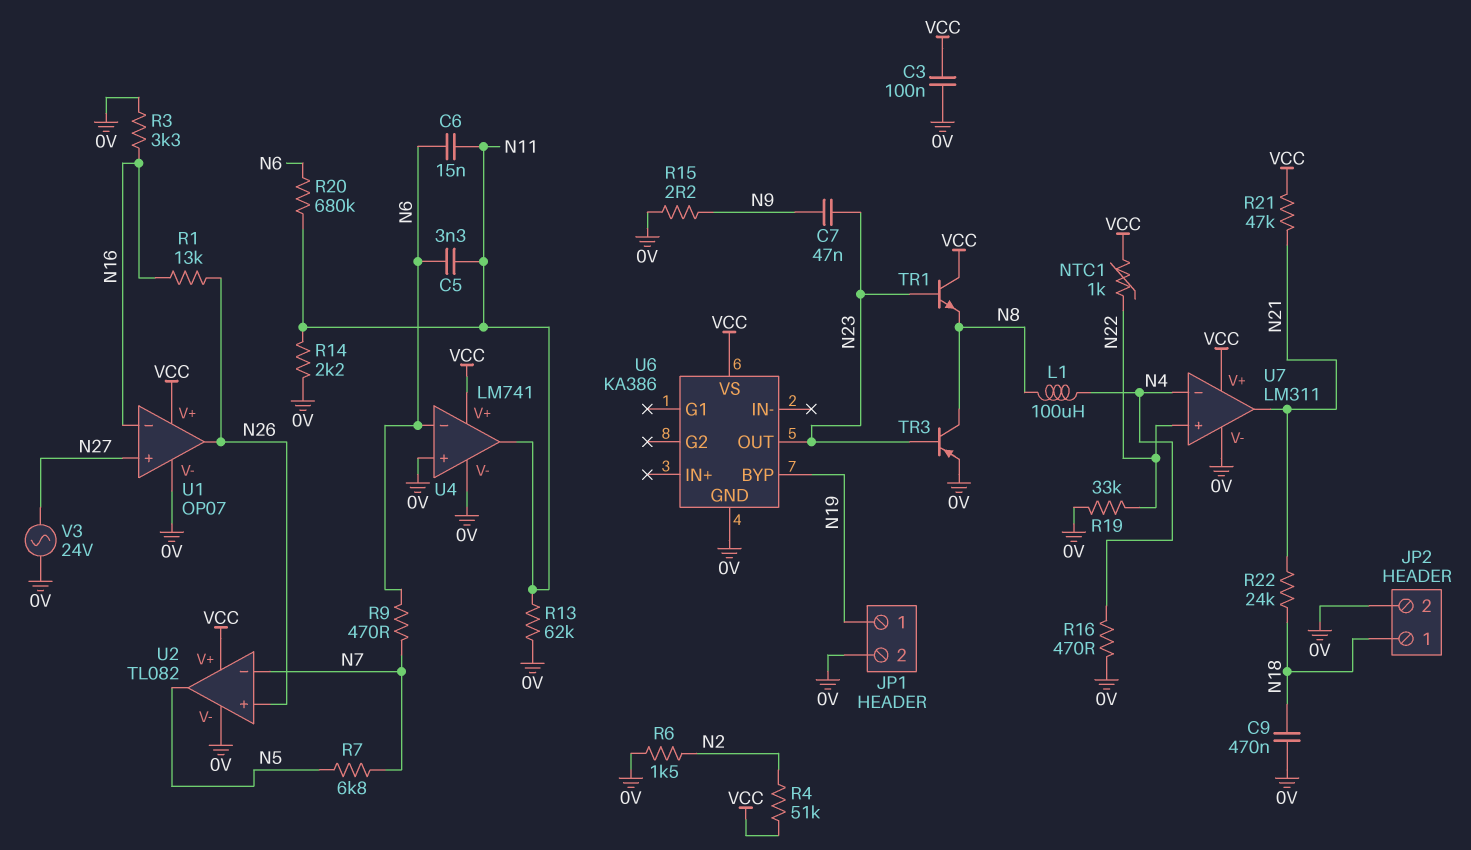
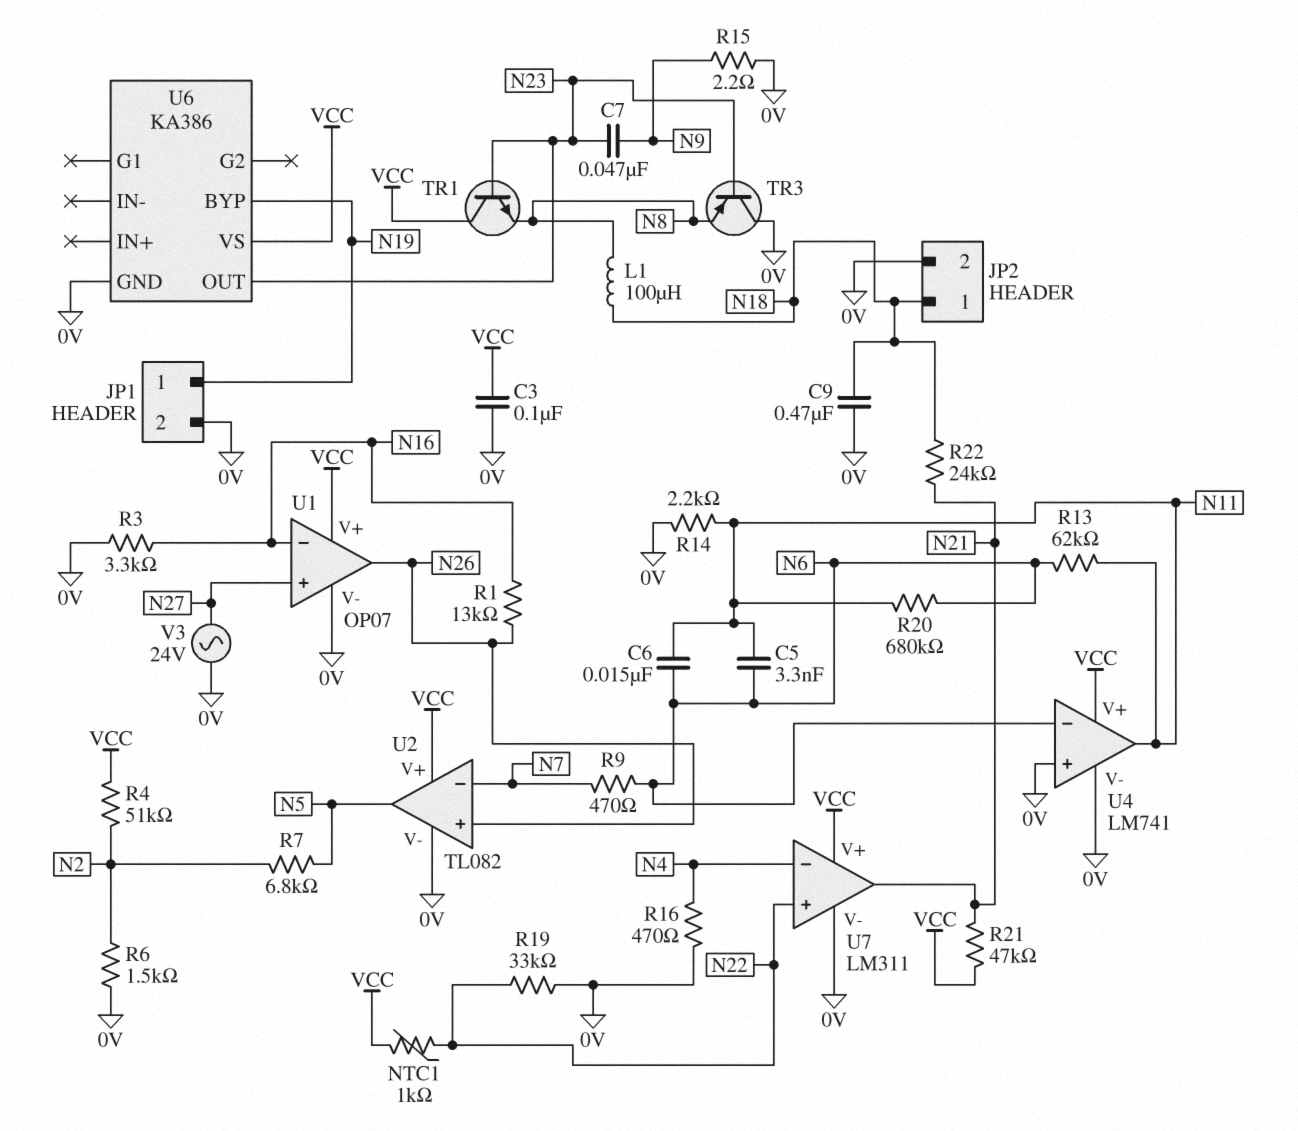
L1: 100uH (N4, N8) -> 100uH (N8, N18)
R7: 6.8k (N5, N7) -> 6.8k (N2, N5)
R13: 62k (0V, N11) -> 62k (N6, N11)
TR3: PNP (B N23, C N8, E 0V) -> PNP (B N23, C 0V, E N8)

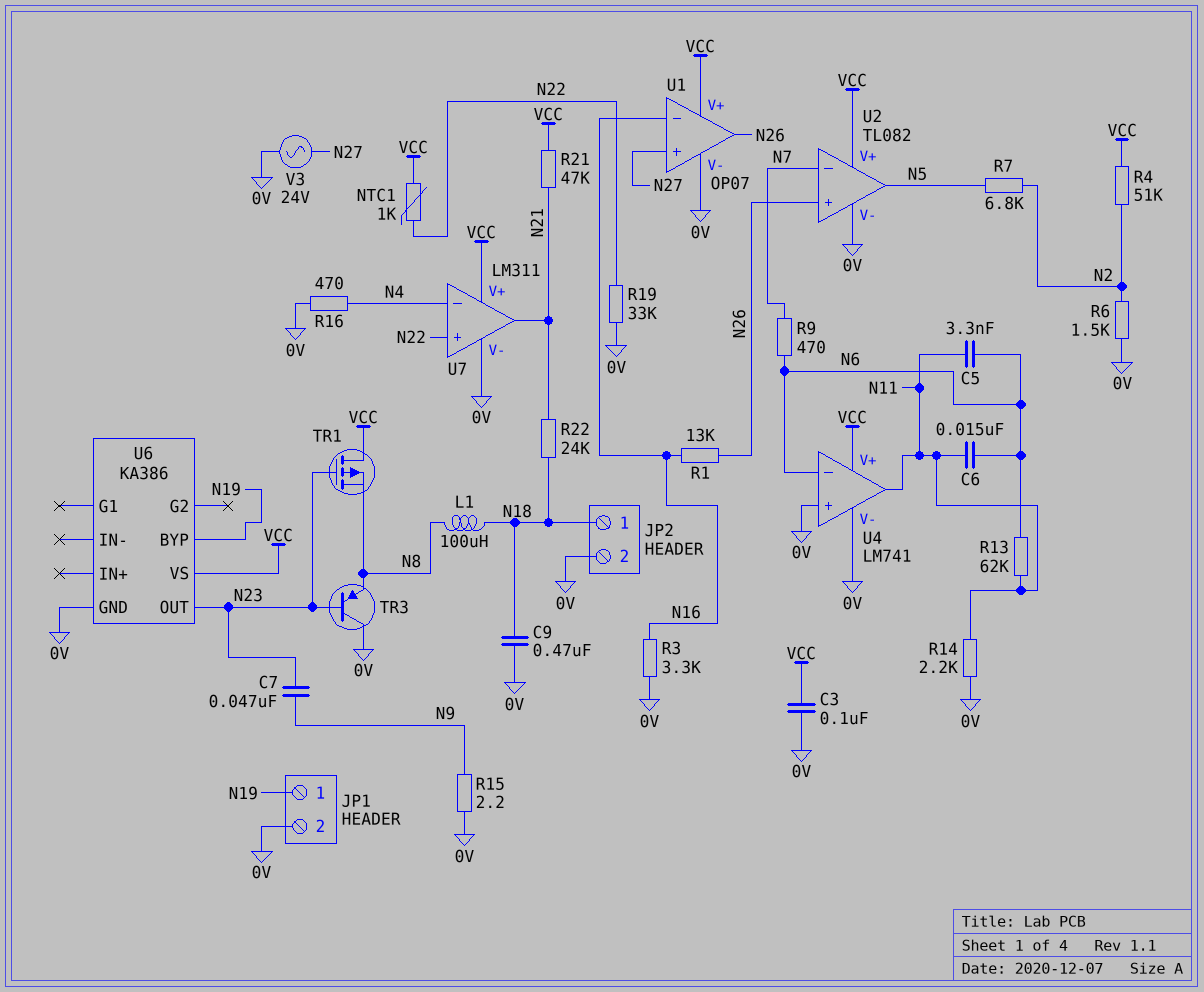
R20: 680k (N6, N11) -> none
TR1: NPN (B N23, C VCC, E N8) -> PMOS (G N23, D VCC, S N8)

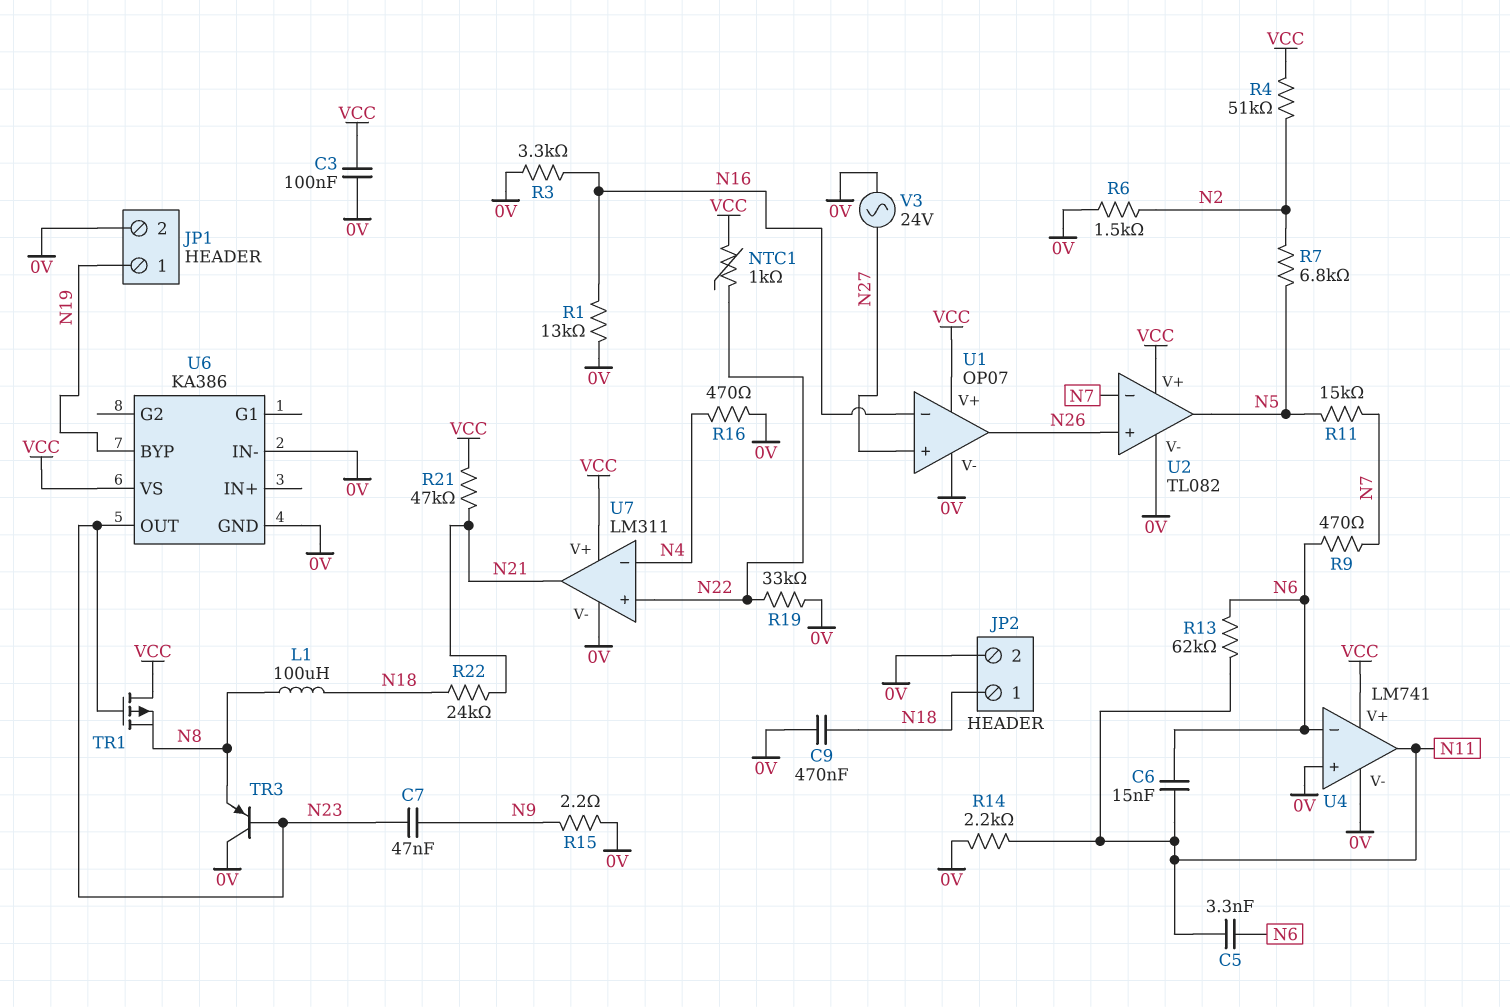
R1: 13k (N16, N26) -> 13k (0V, N16)
R11: none -> 15k (N5, N7)
U6 pin IN-: none -> 0V

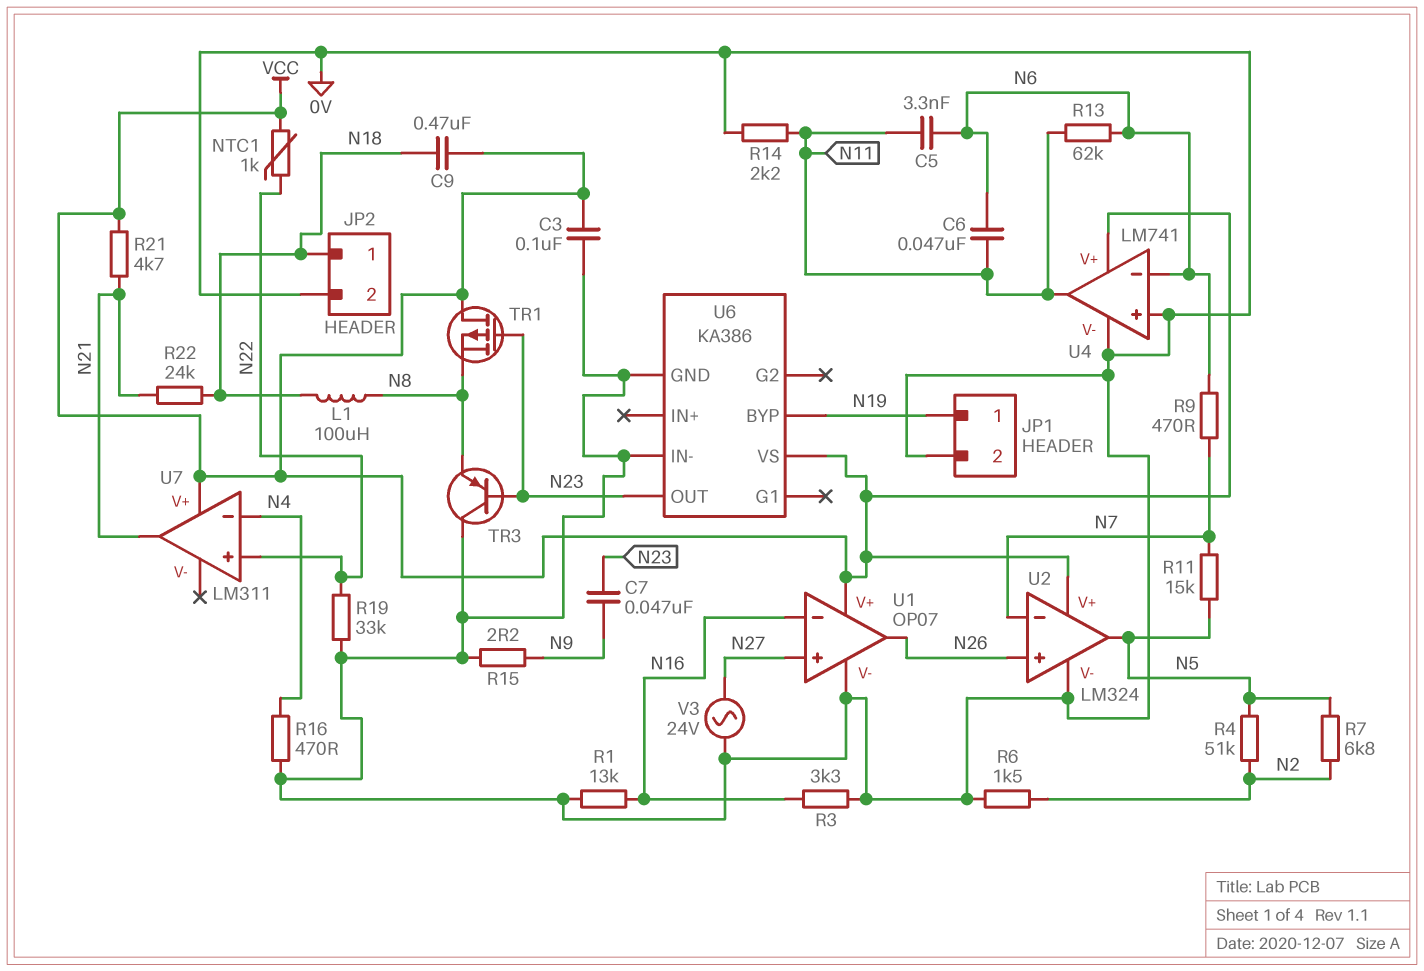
C6: 15nF (N6, N11) -> 47nF (N6, N11)
C9: 470nF (0V, N18) -> 470nF (N18, VCC)
R4: 51k (N2, VCC) -> 51k (N2, N5)
R21: 47k (N21, VCC) -> 4.7k (N21, VCC)
U2: TL082 -> LM324
U7 pin V-: 0V -> none

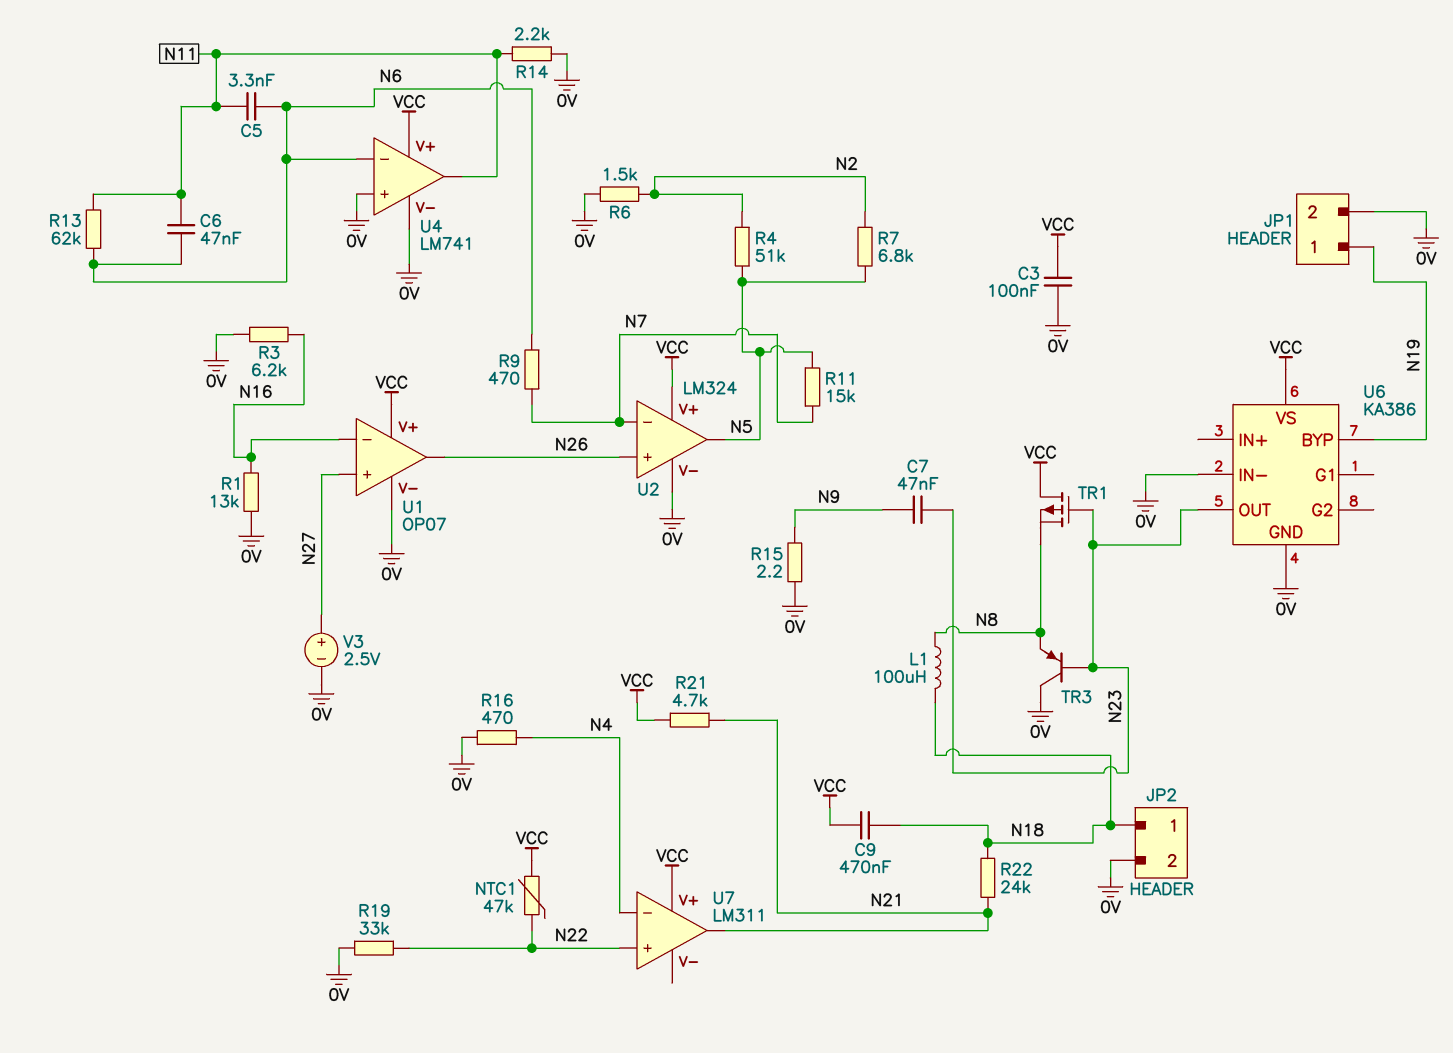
NTC1: 1k (N22, VCC) -> 47k (N22, VCC)
R3: 3.3k (0V, N16) -> 6.2k (0V, N16)
V3: AC 24V (0V, N27) -> 2.5V (plus N27, minus 0V)

